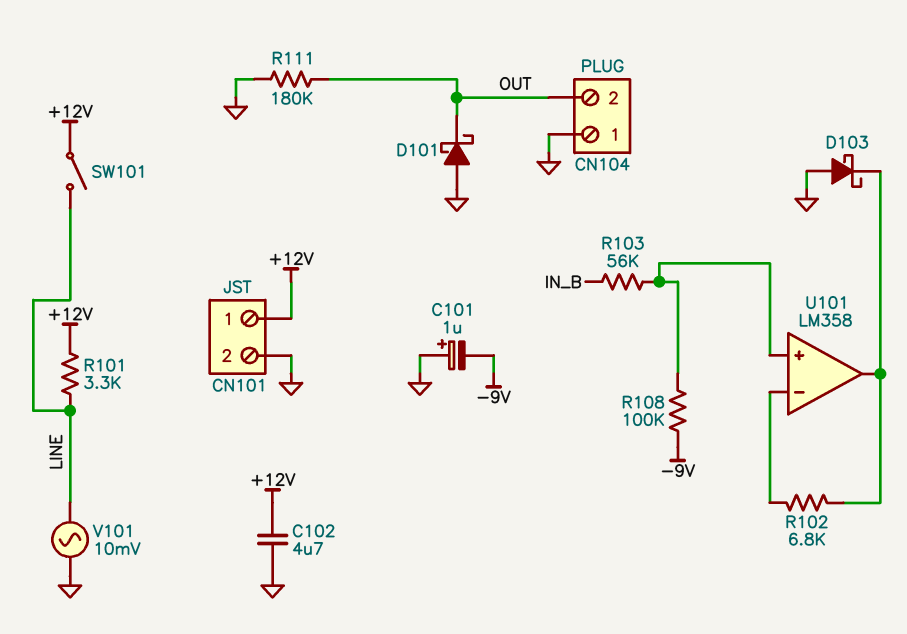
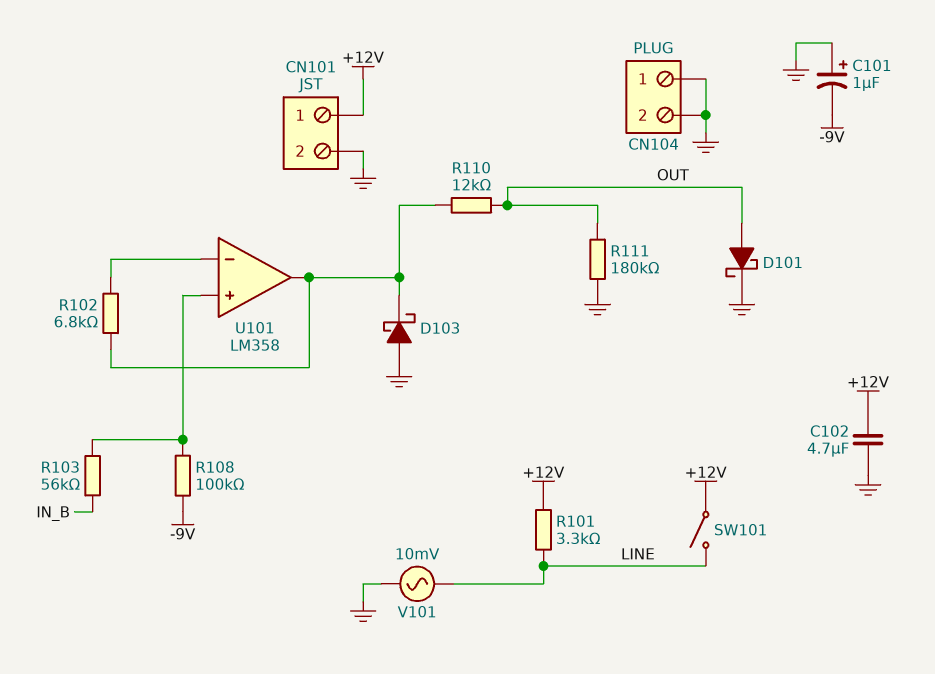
CN104 pin 2: OUT -> GND
D101: schottky (A GND, K OUT) -> schottky (A OUT, K GND)
R110: none -> 12k (OUT, U101/out)

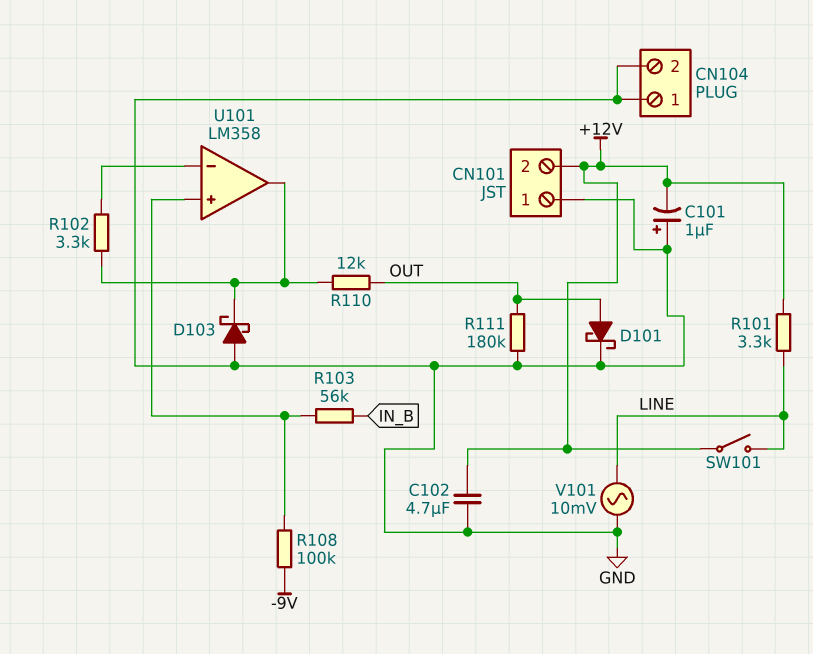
C101: 1uF (plus GND, minus -9V) -> 1uF (plus GND, minus +12V)
CN101 pin 1: +12V -> GND
CN101 pin 2: GND -> +12V
R102: 6.8k (U101/in-, U101/out) -> 3.3k (U101/in-, U101/out)

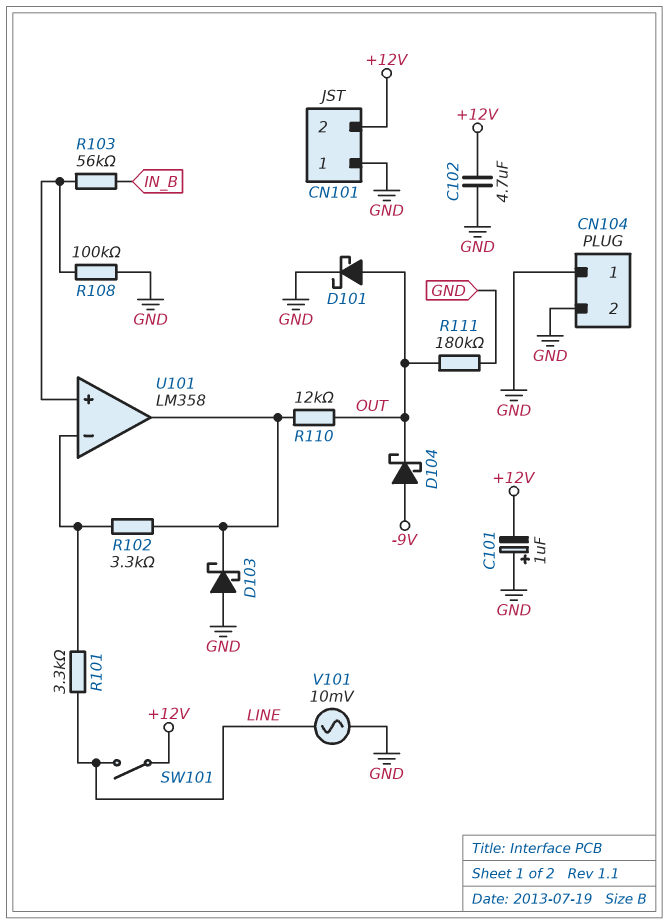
D104: none -> schottky (A -9V, K OUT)
R101: 3.3k (+12V, LINE) -> 3.3k (LINE, U101/in-)
R108: 100k (-9V, U101/in+) -> 100k (GND, U101/in+)

